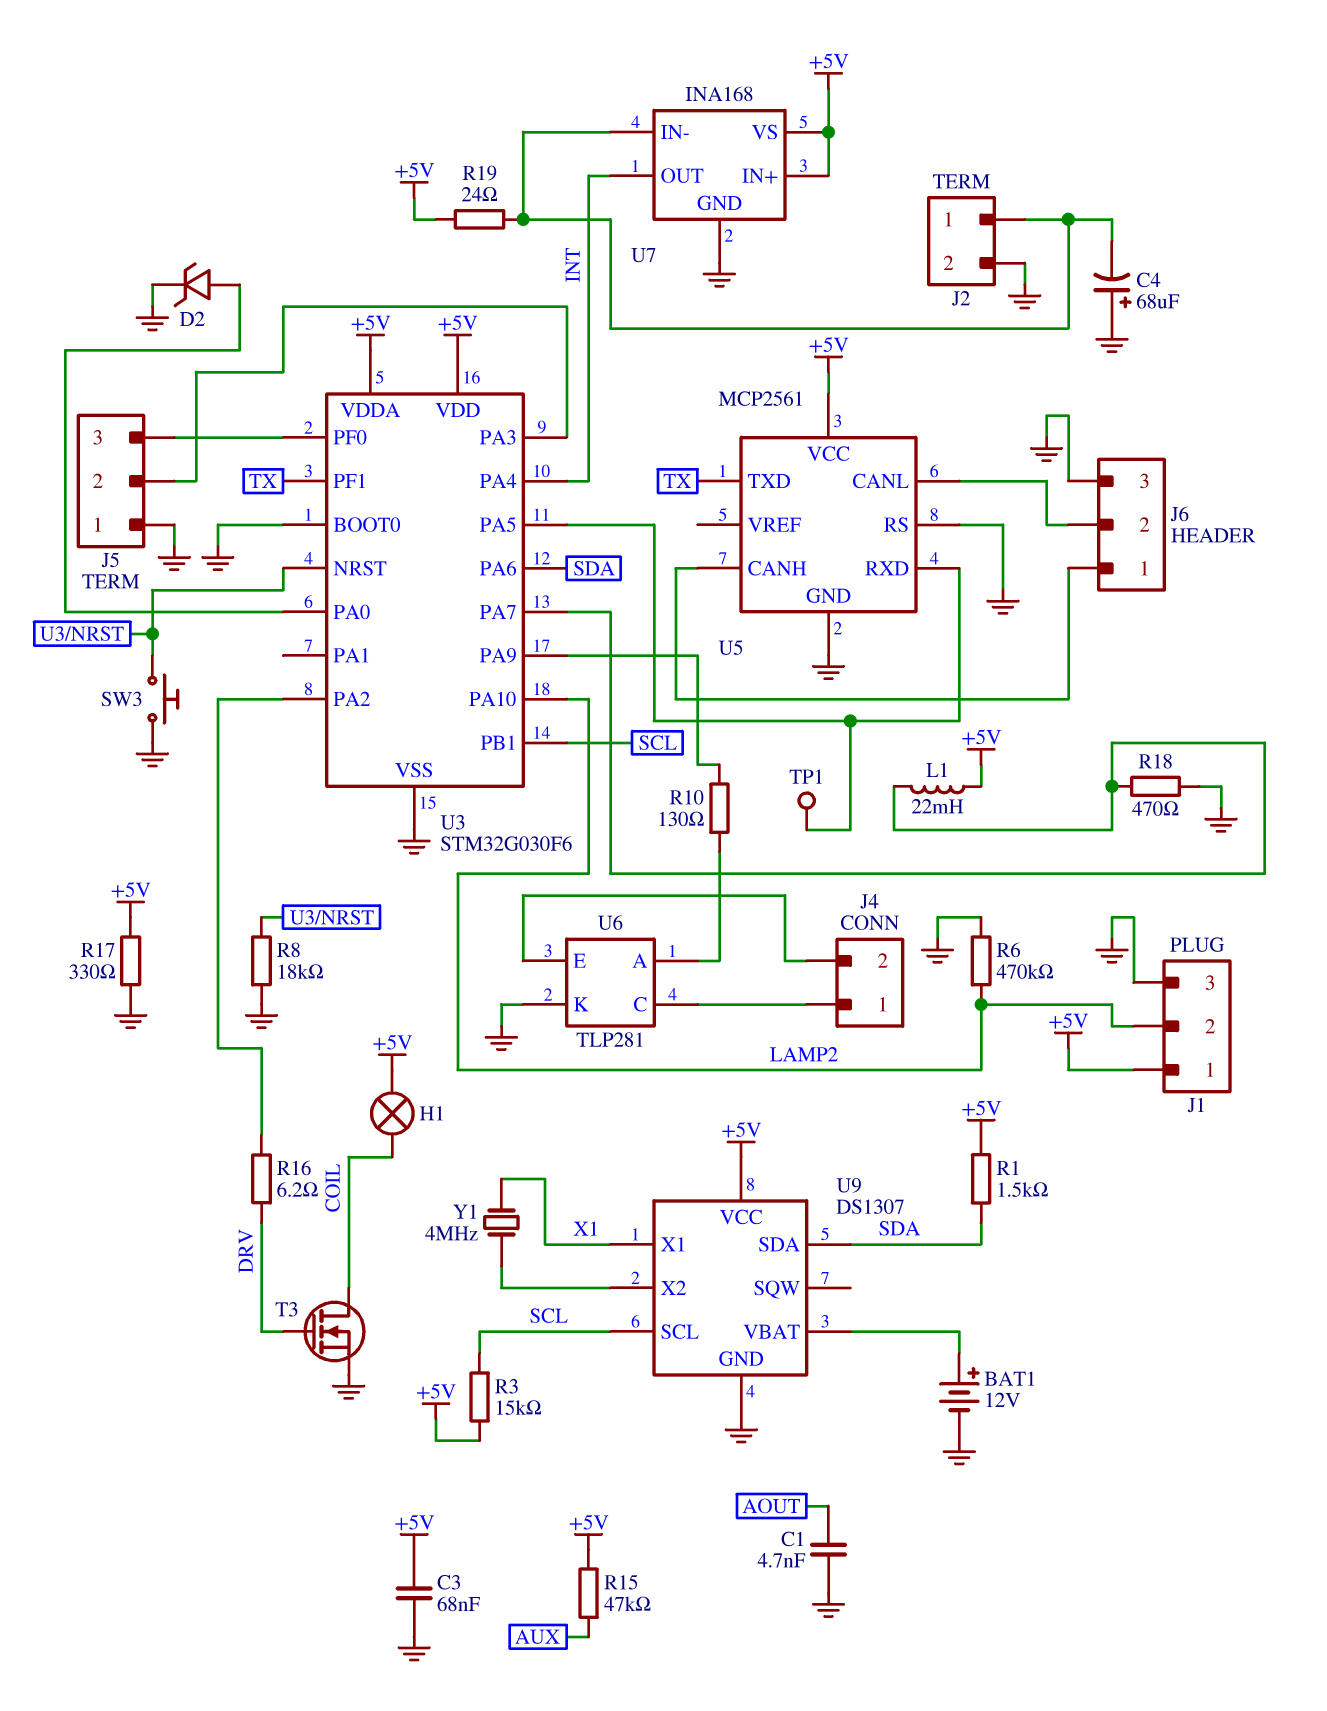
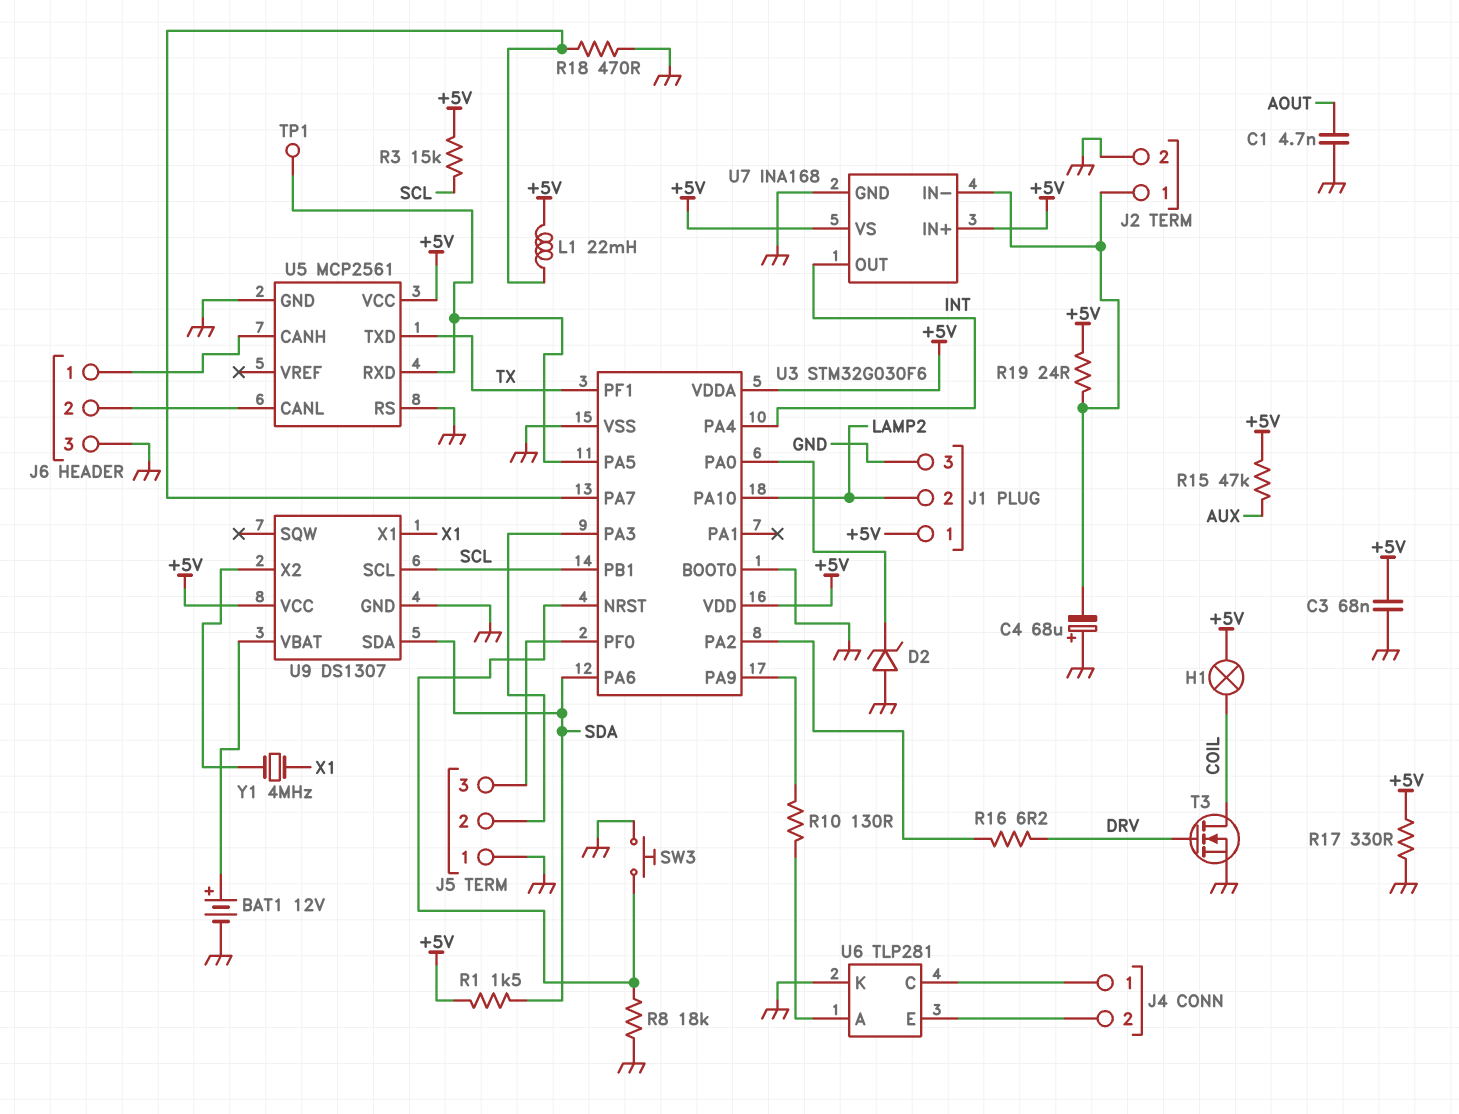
D2: zener (A U3/PA0, K GND) -> zener (A GND, K U3/PA0)
R6: 470k (GND, LAMP2) -> none

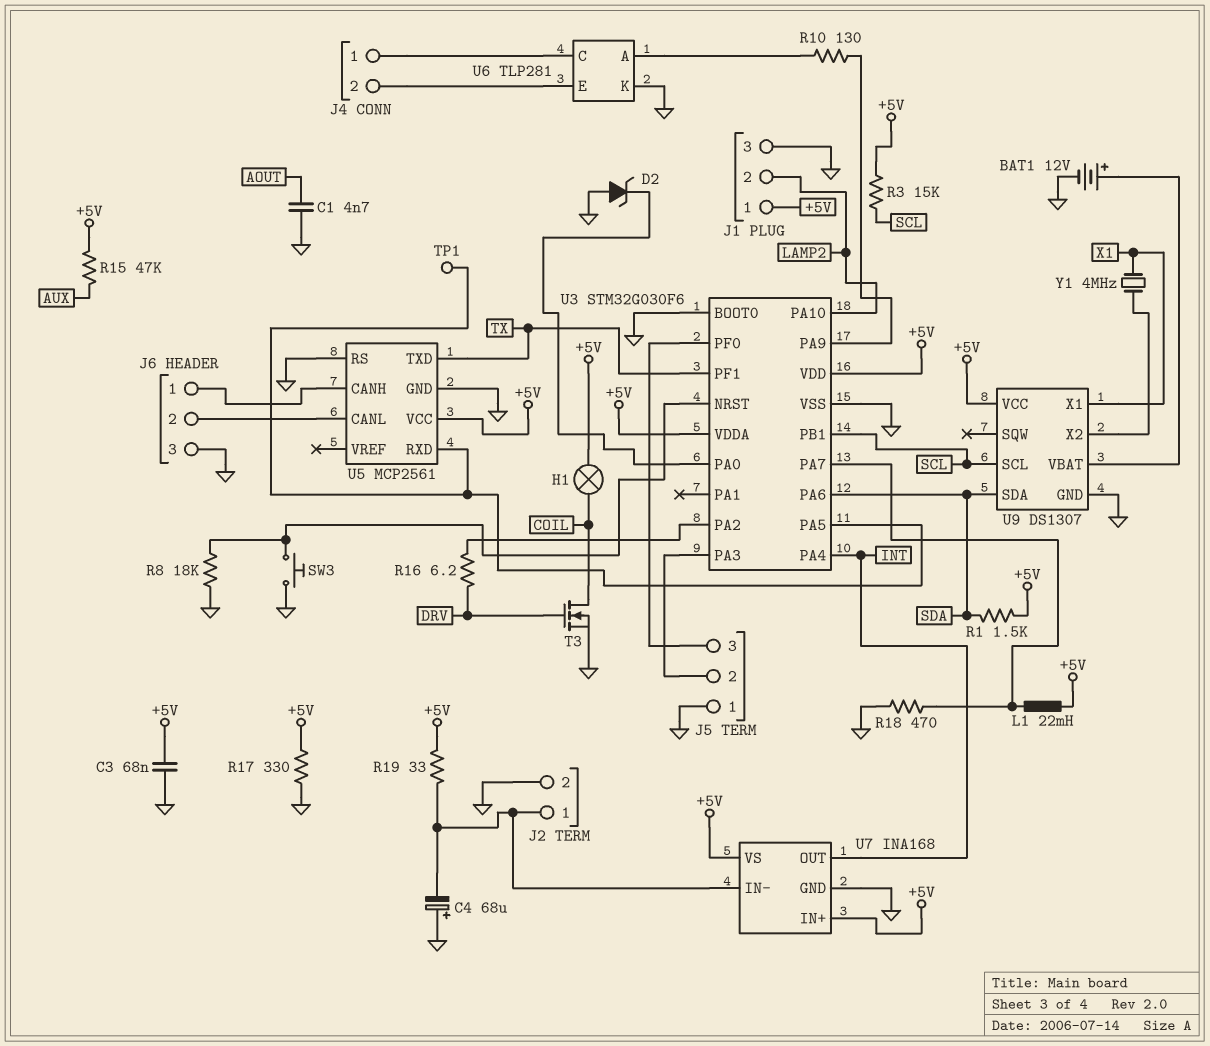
R19: 24 (+5V, J2/1) -> 33 (+5V, J2/1)

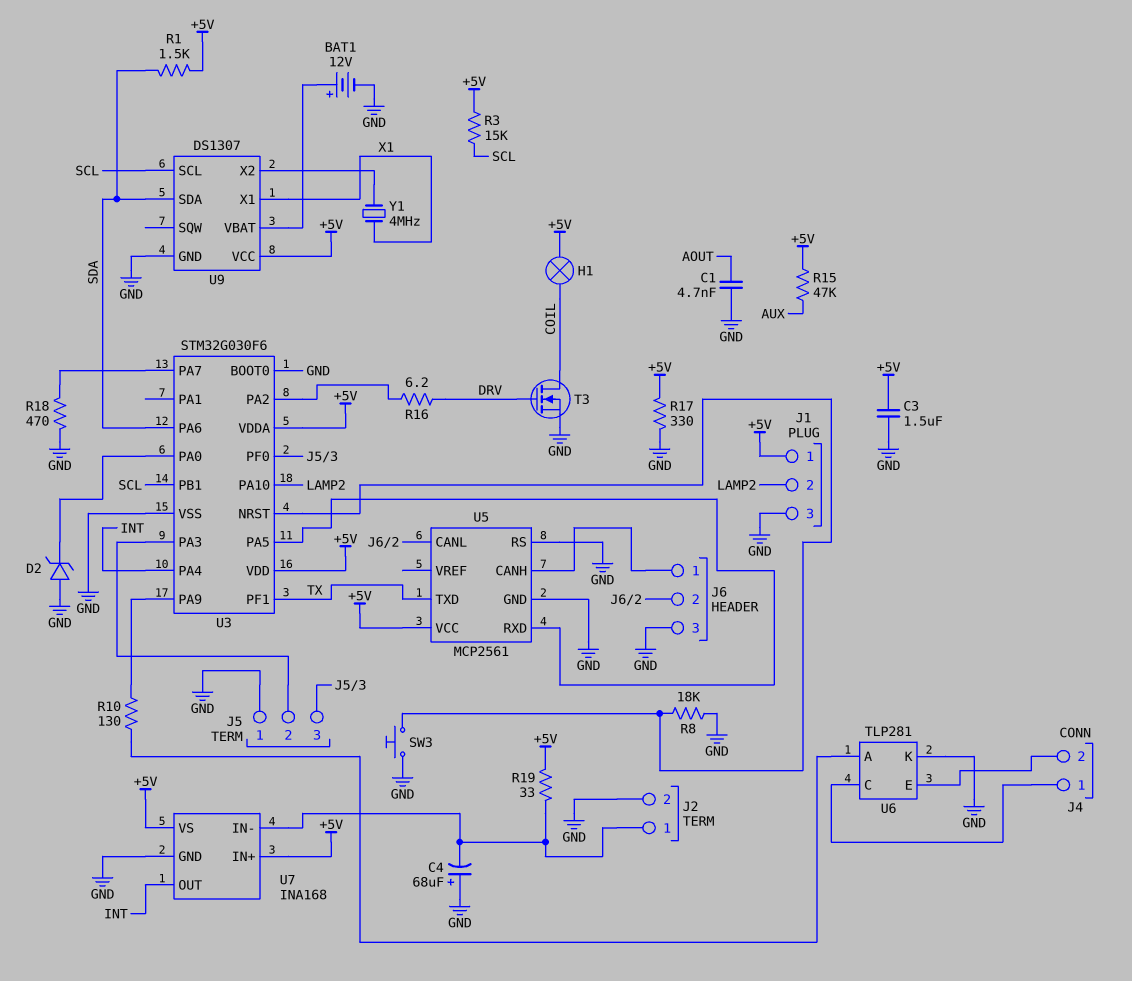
C3: 68nF (+5V, GND) -> 1.5uF (+5V, GND)
L1: 22mH (+5V, U3/PA7) -> none
TP1: test point (U3/PA5) -> none

